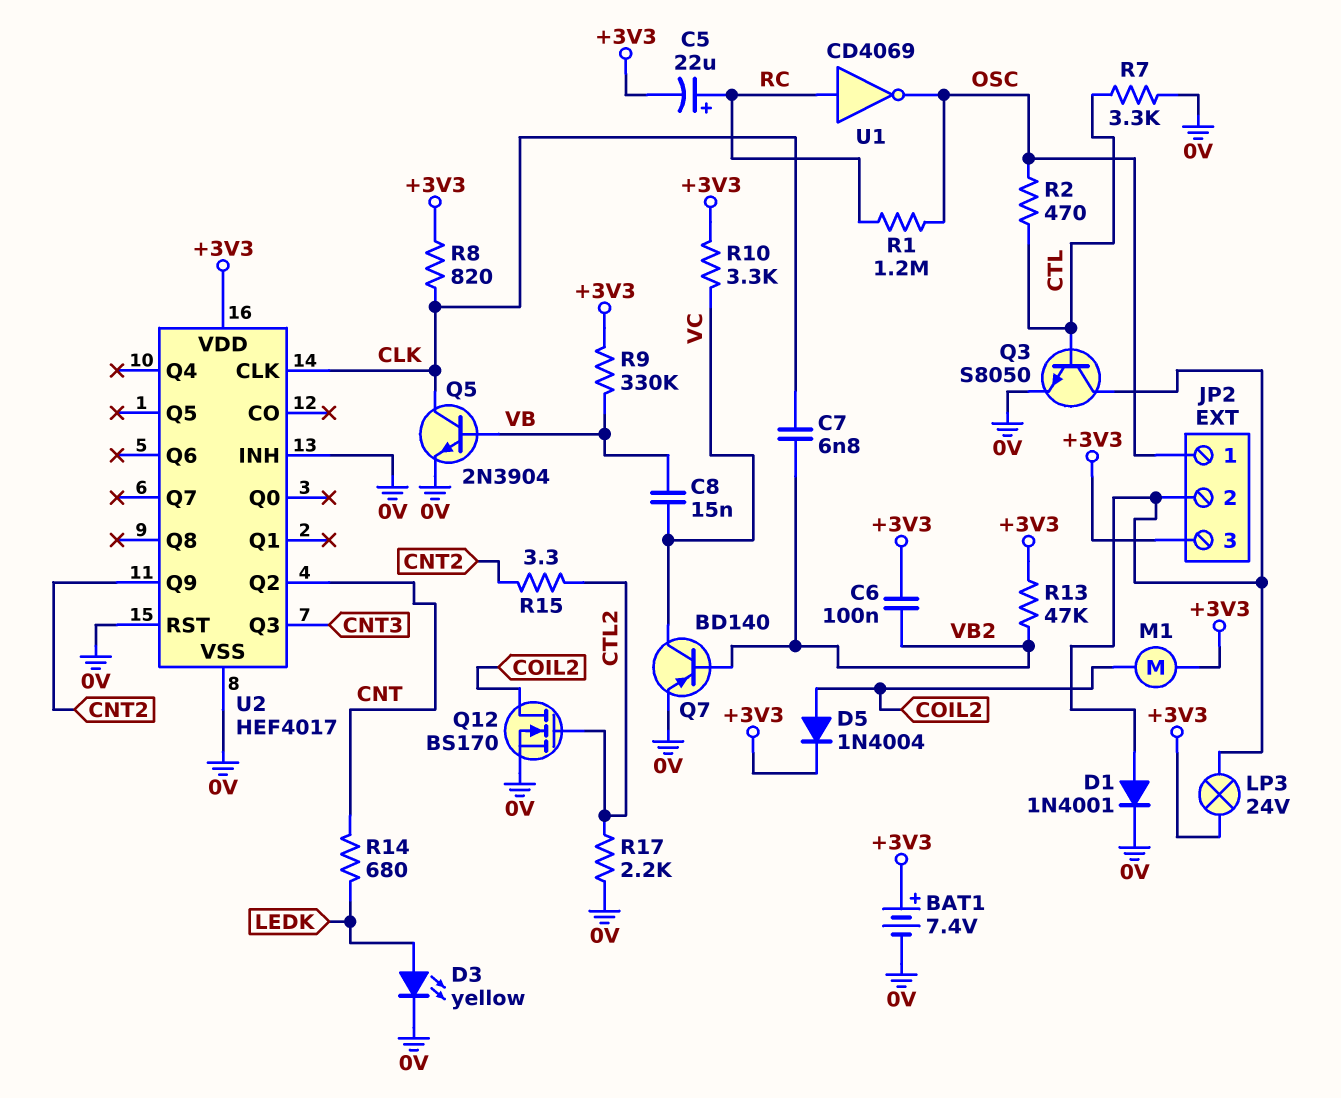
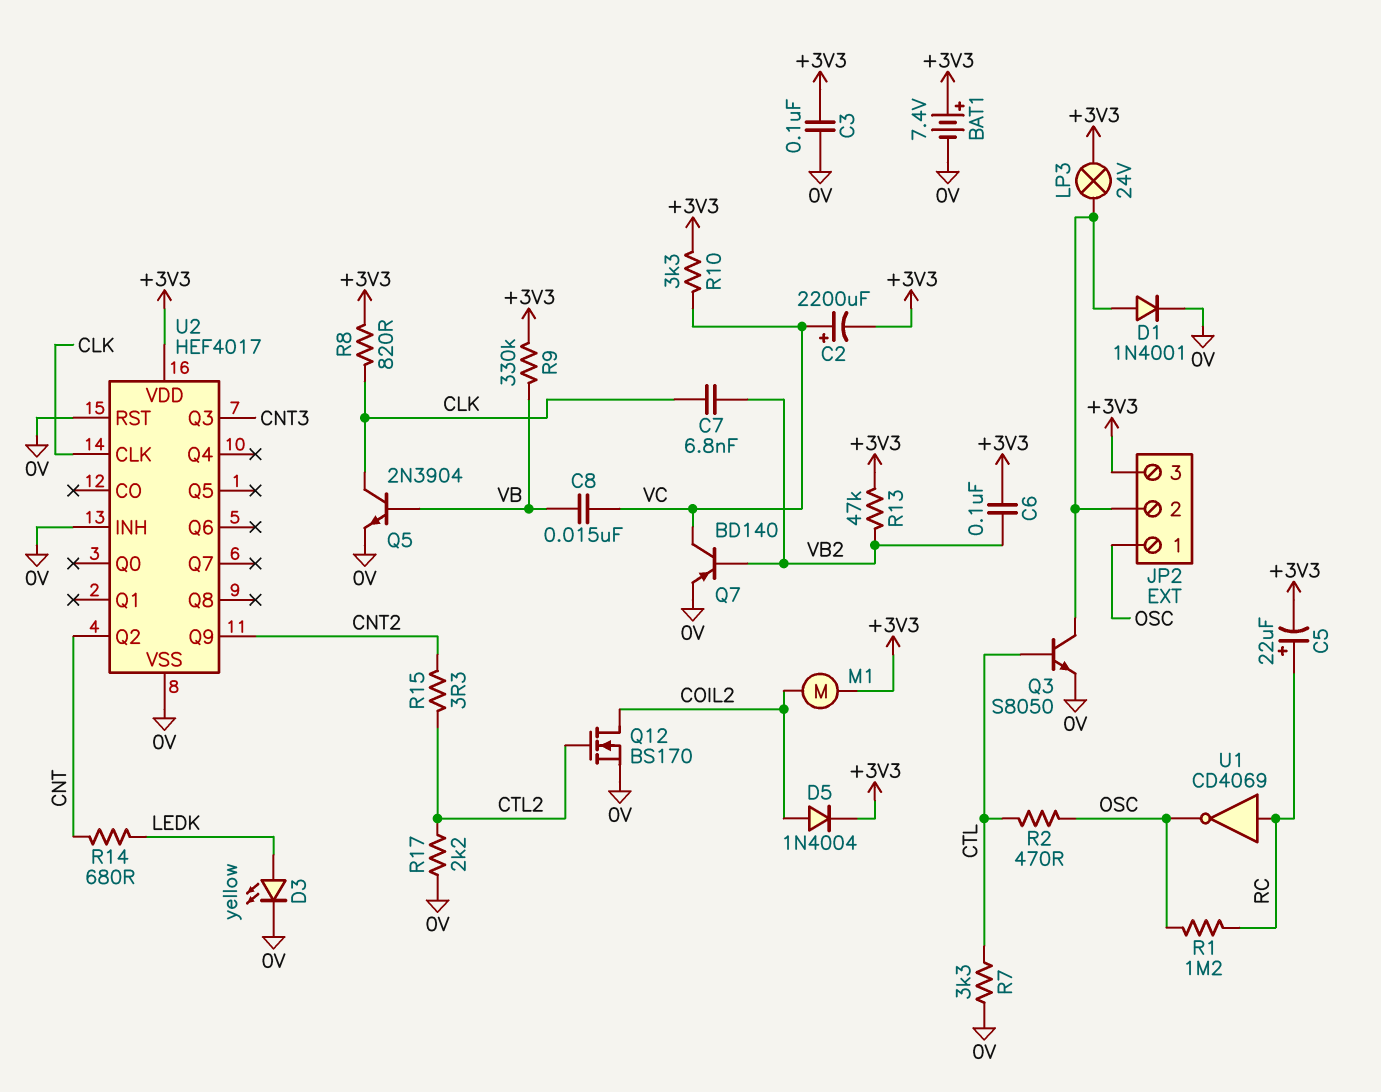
C2: none -> 2200uF (plus VC, minus +3V3)
C3: none -> 100nF (+3V3, 0V)

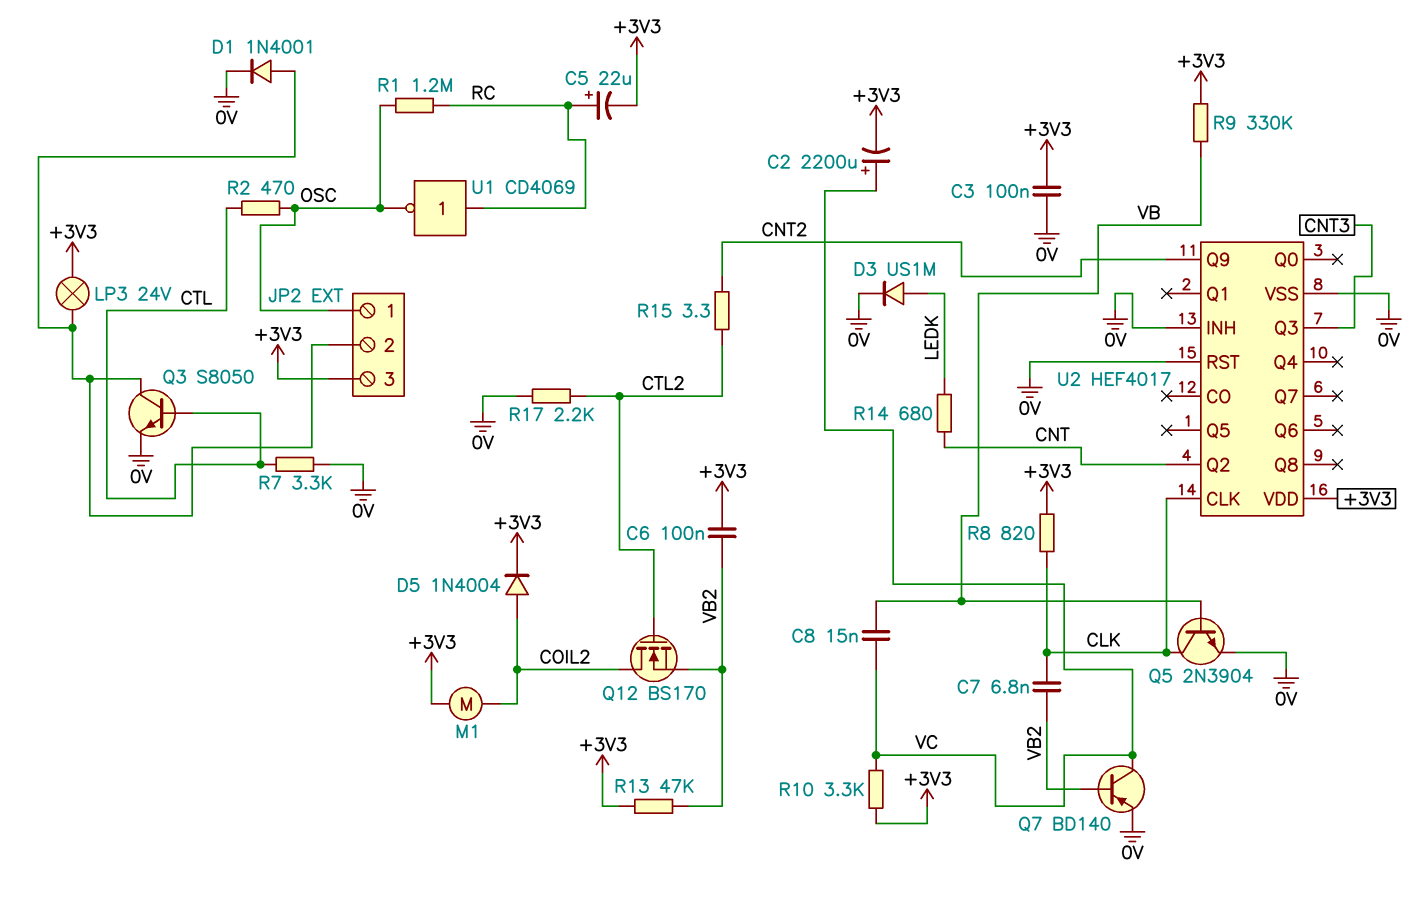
BAT1: 7.4V (plus +3V3, minus 0V) -> none
D3: LED yellow (A LEDK, K 0V) -> diode US1M (A LEDK, K 0V)
Q12: NMOS BS170 (G CTL2, D COIL2, S 0V) -> NMOS BS170 (G CTL2, D COIL2, S VB2)

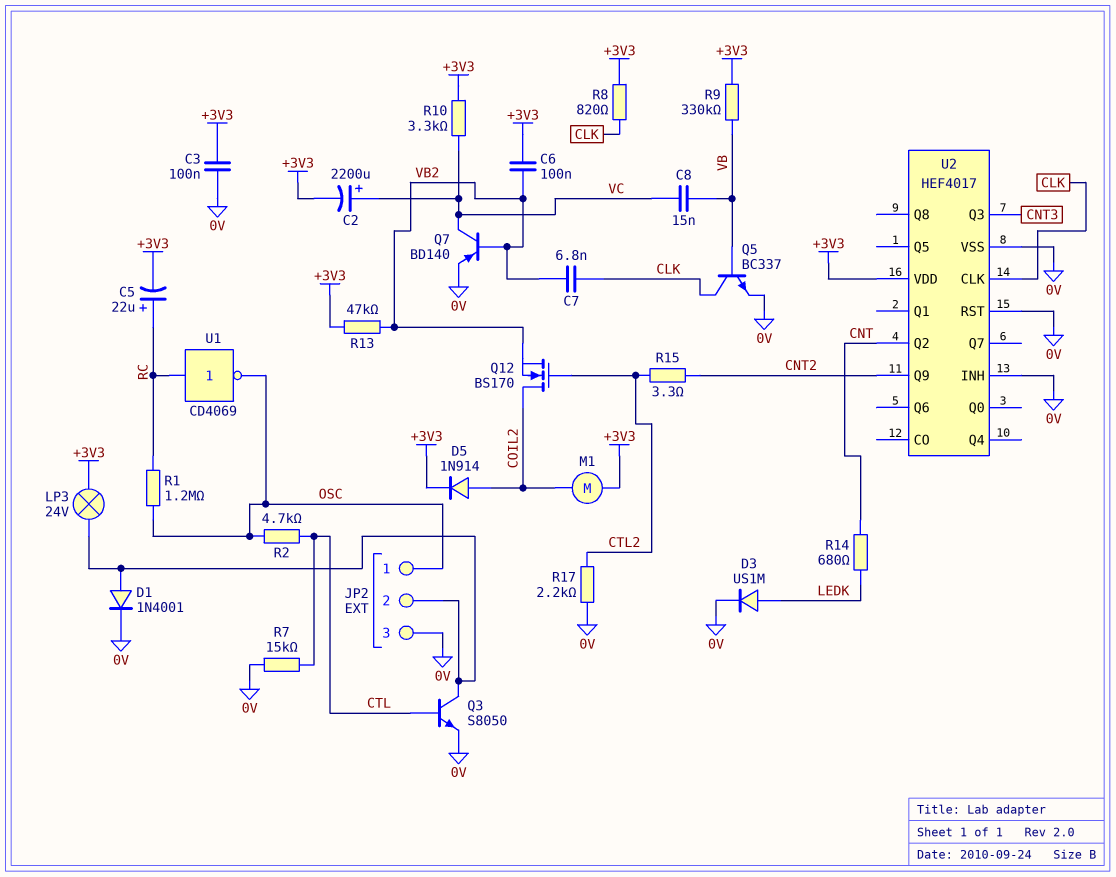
D5: diode 1N4004 (A COIL2, K +3V3) -> diode 1N914 (A COIL2, K +3V3)
JP2 pin 3: +3V3 -> 0V
Q5: NPN 2N3904 (B VB, C CLK, E 0V) -> NPN BC337 (B VB, C CLK, E 0V)
R2: 470 (CTL, OSC) -> 4.7k (CTL, OSC)
R7: 3.3k (0V, CTL) -> 15k (0V, CTL)

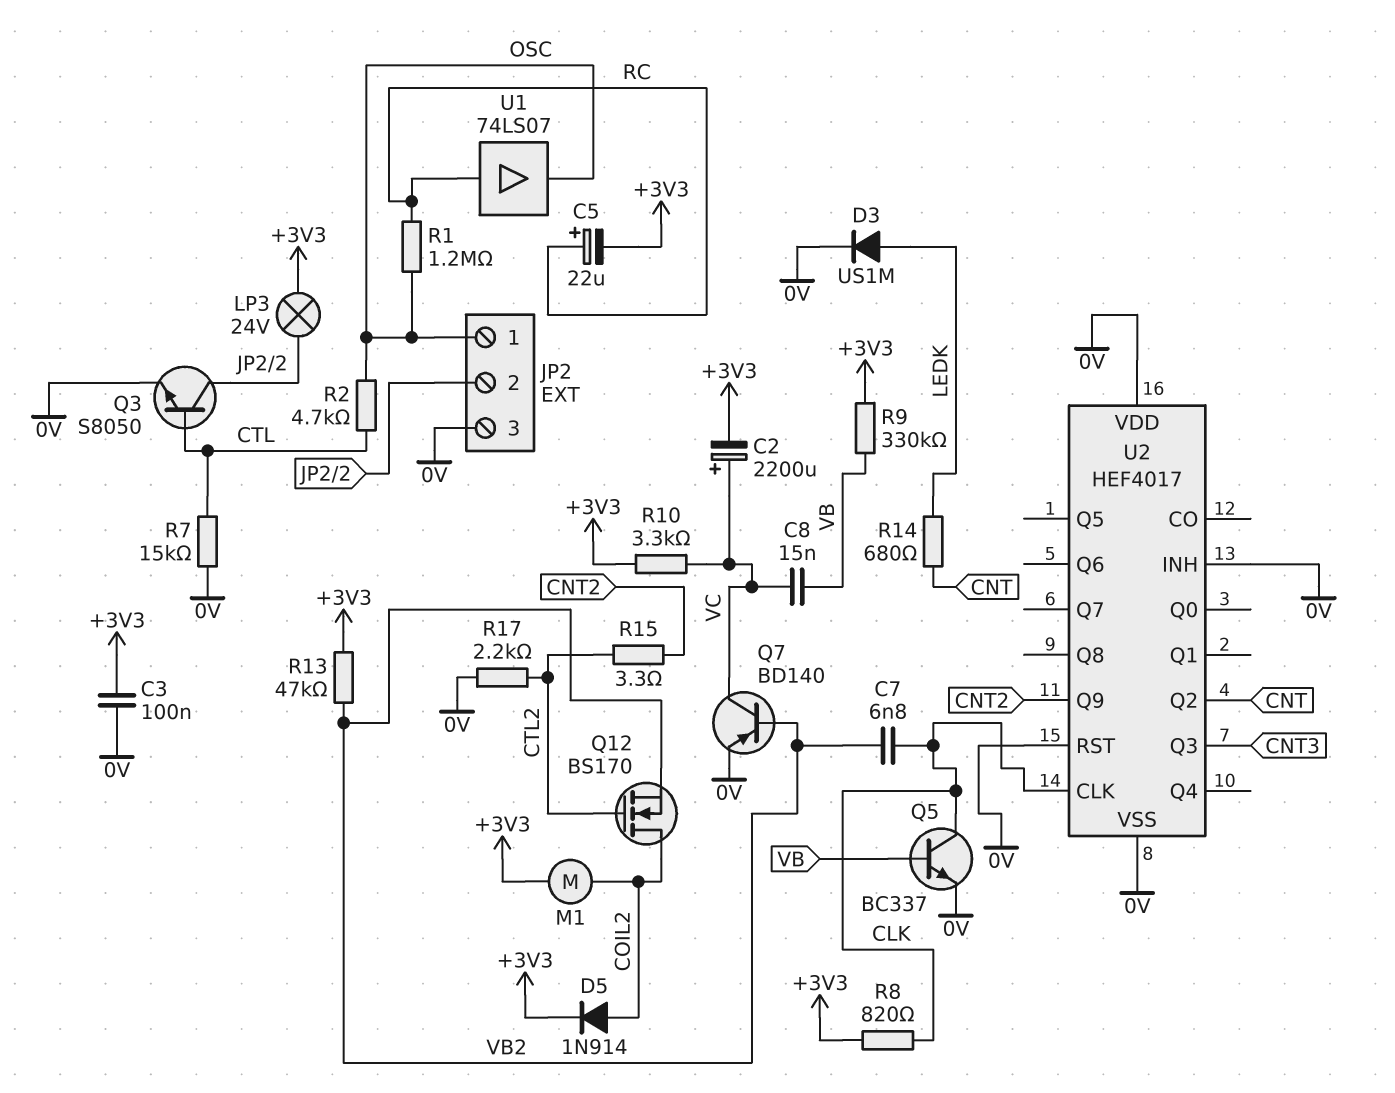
C6: 100nF (+3V3, VB2) -> none
D1: diode 1N4001 (A JP2/2, K 0V) -> none
U1: NOT CD4069 (in RC, out OSC) -> buffer 74LS07 (in RC, out OSC)
U2 pin VDD: +3V3 -> 0V

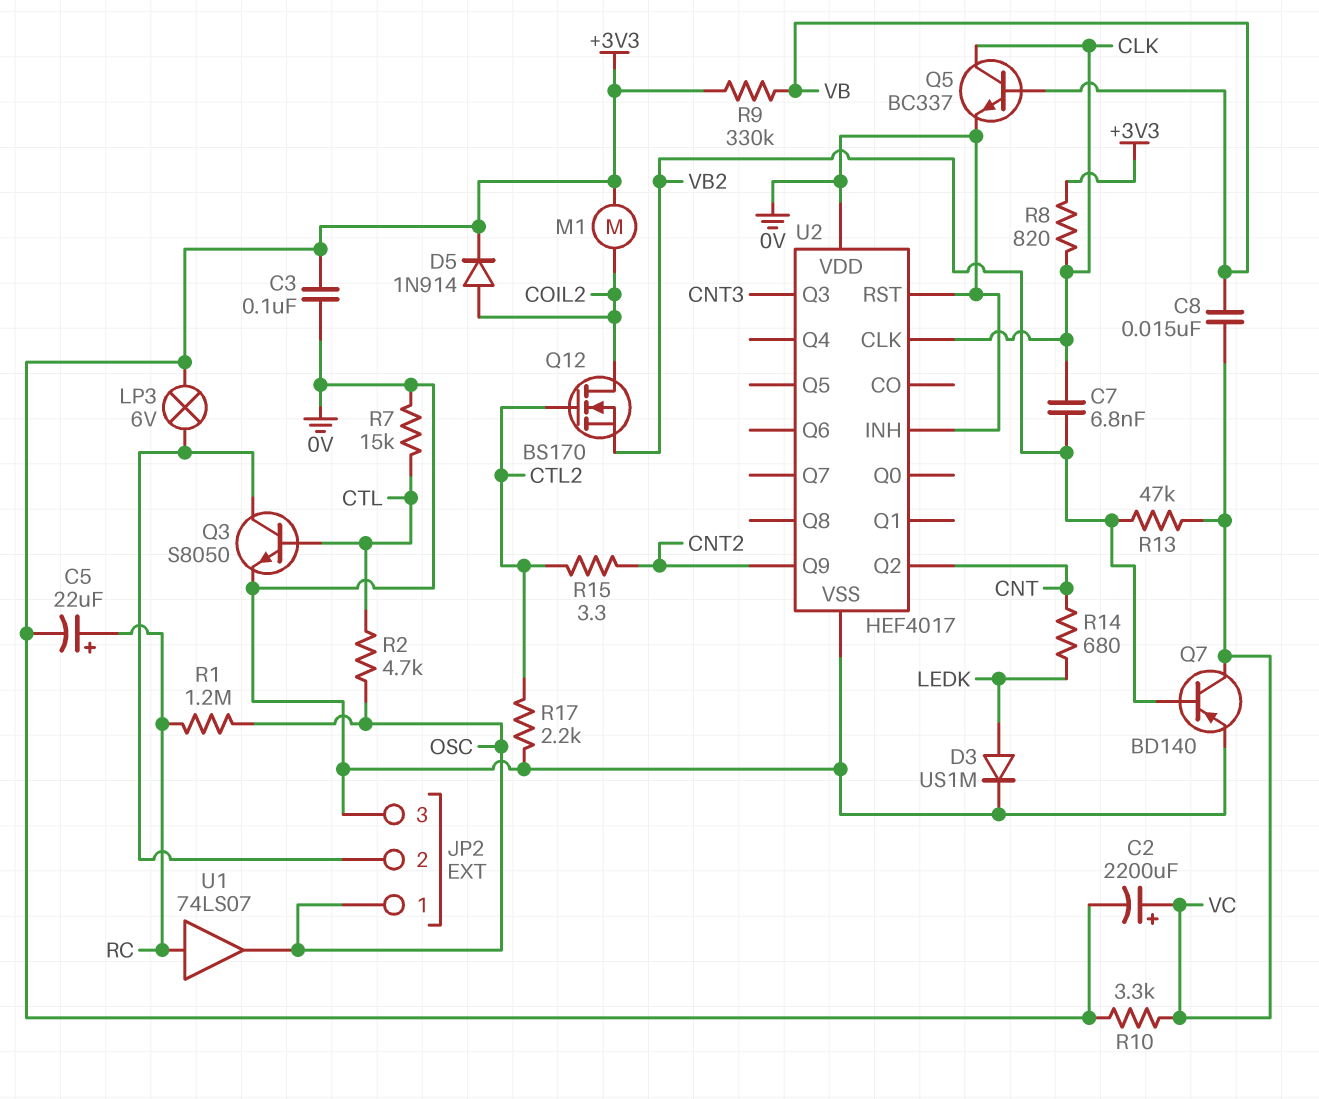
LP3: lamp 24V (+3V3, JP2/2) -> lamp 6V (+3V3, JP2/2)
R13: 47k (+3V3, VB2) -> 47k (VB2, VC)

